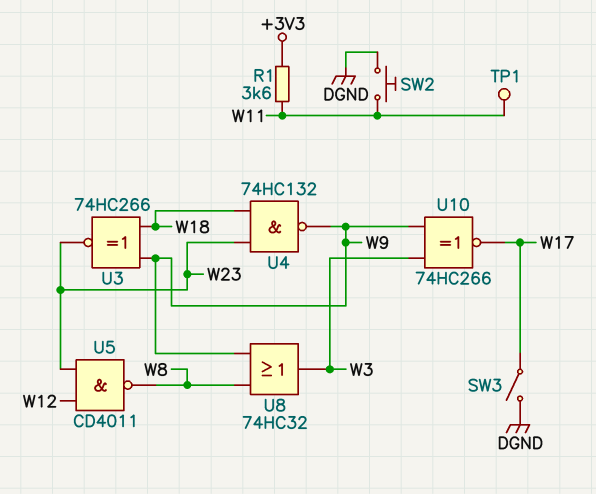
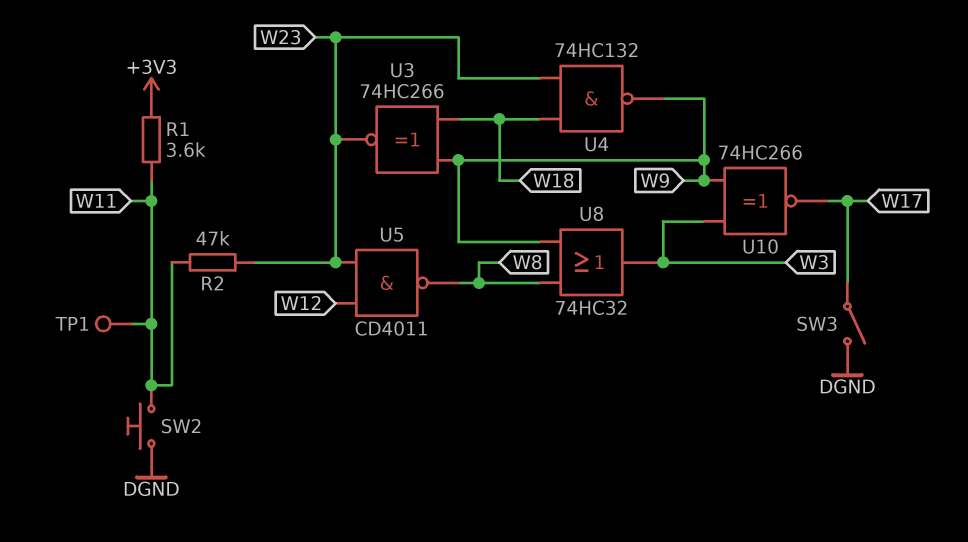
R2: none -> 47k (W11, W23)

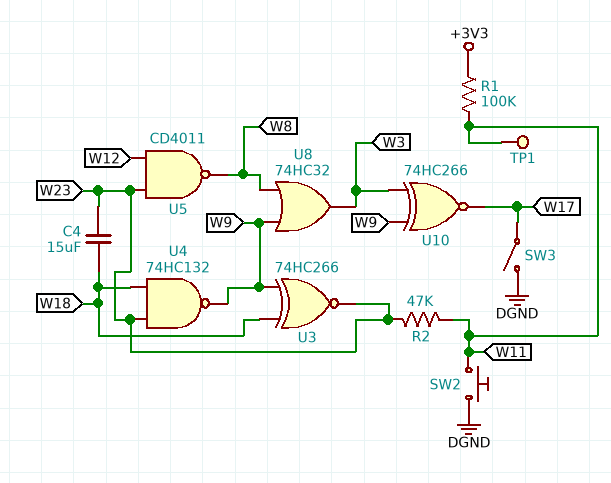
C4: none -> 15uF (W18, W23)
R1: 3.6k (+3V3, W11) -> 100k (+3V3, W11)

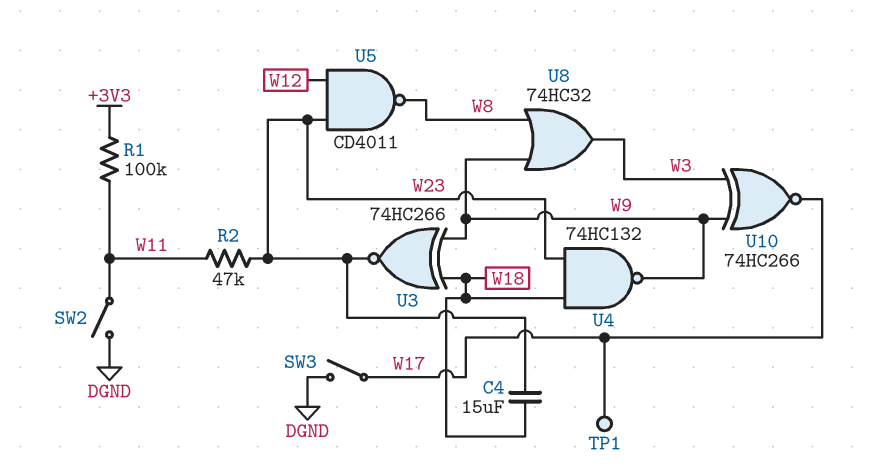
SW2: button (DGND, W11) -> switch (DGND, W11)
TP1: test point (W11) -> test point (W17)

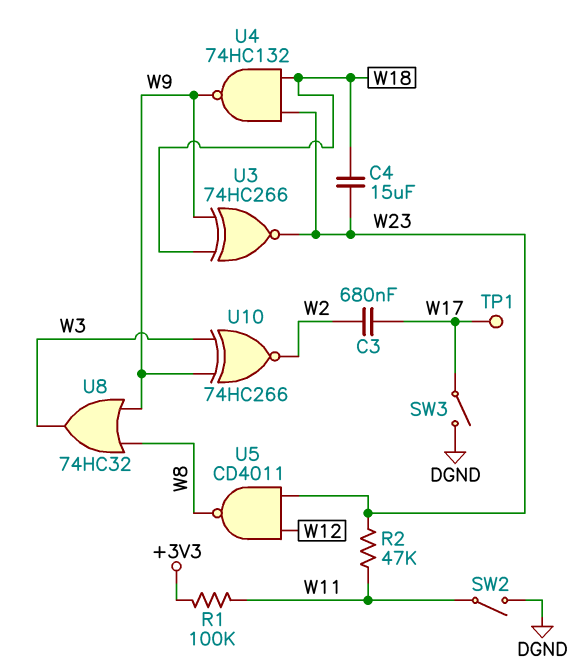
C3: none -> 680nF (W2, W17)
U10: XNOR 74HC266 (in W3, in W9, out W17) -> XNOR 74HC266 (in W3, in W9, out W2)

